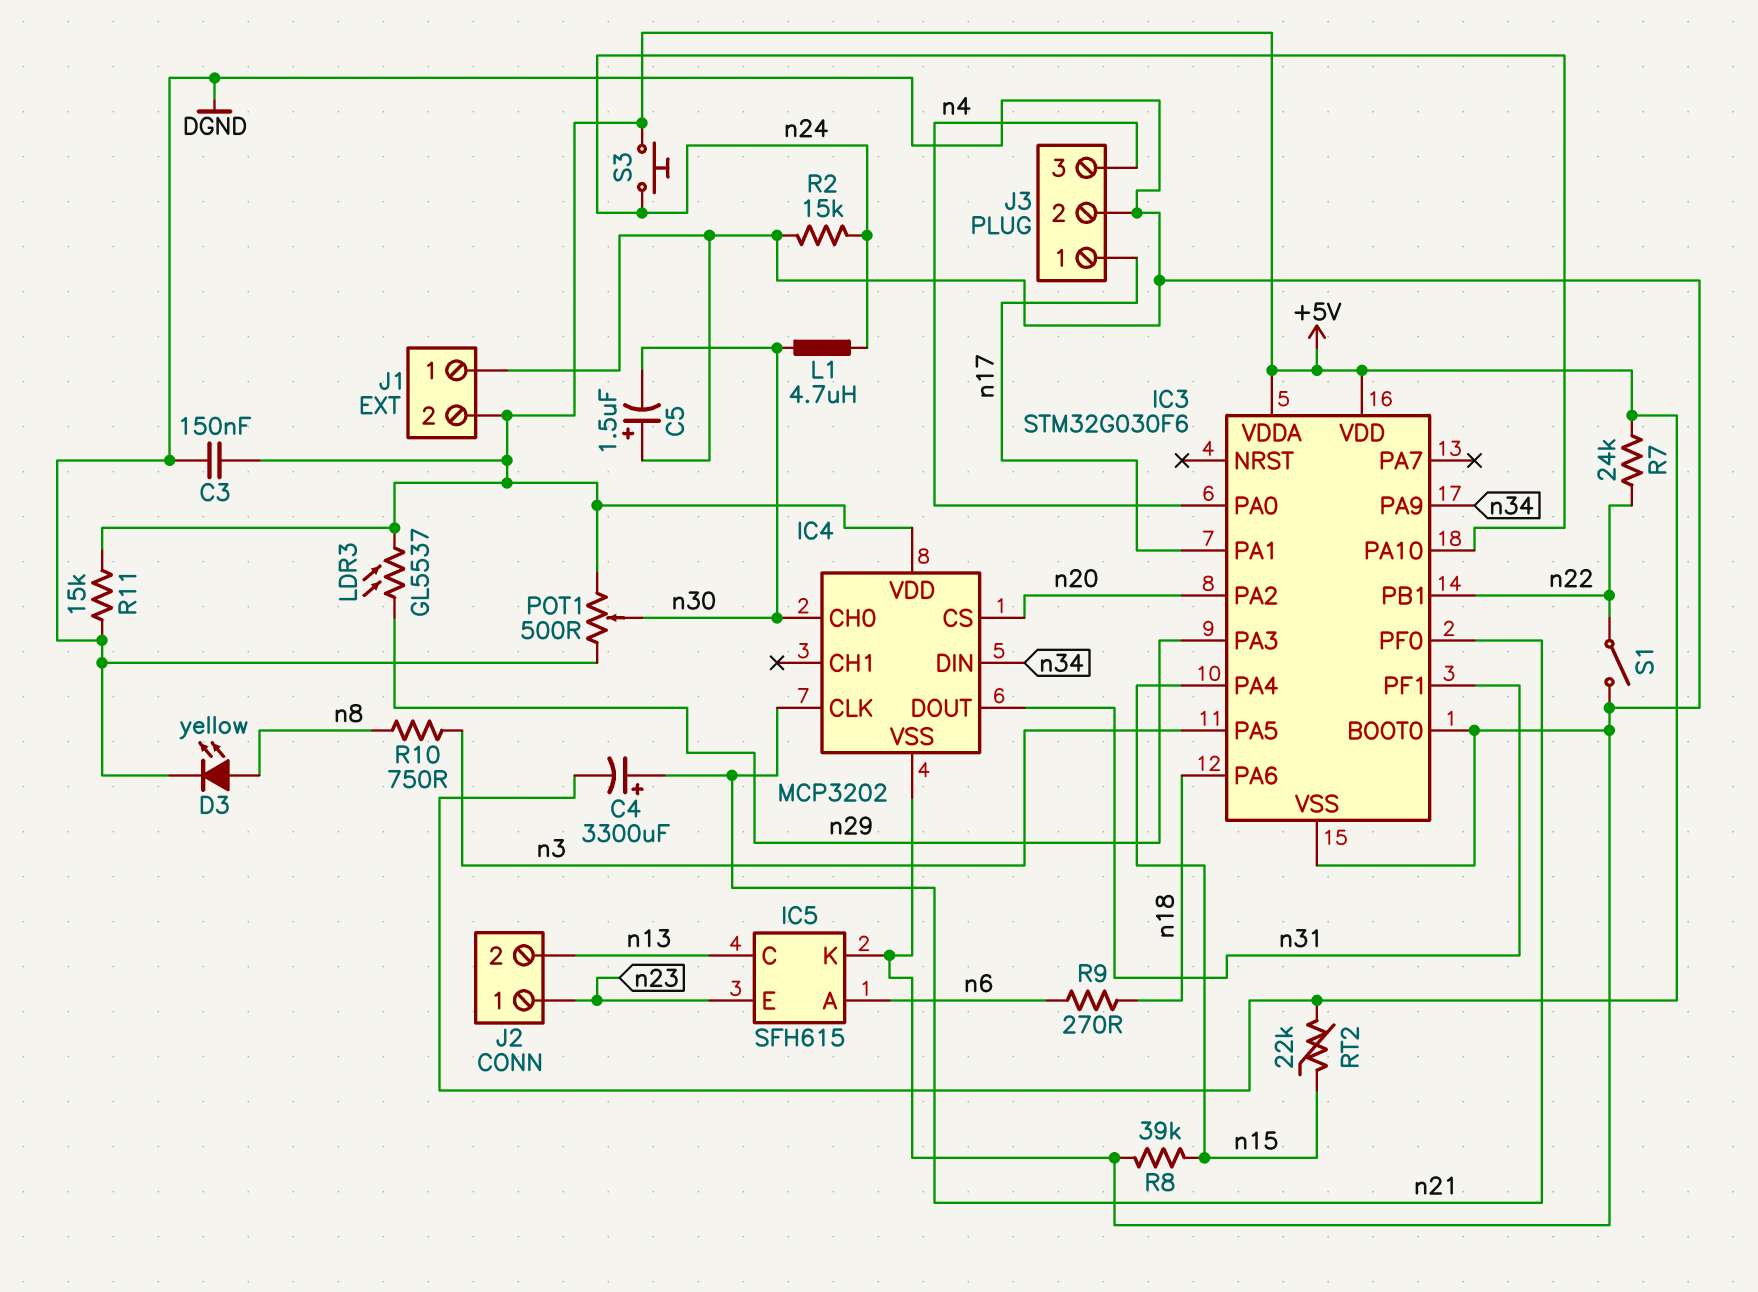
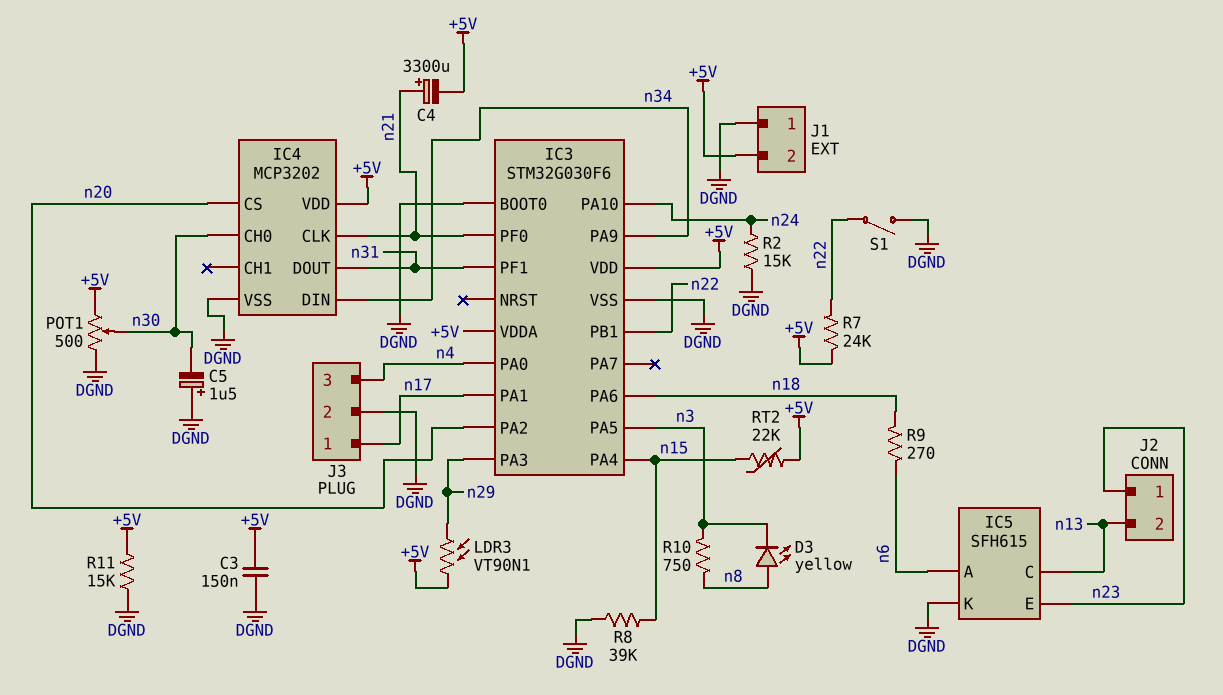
D3: LED yellow (A n8, K DGND) -> LED yellow (A n8, K n3)
L1: 4.7uH (n24, n30) -> none
LDR3: GL5537 (+5V, n29) -> VT90N1 (+5V, n29)
S3: button (+5V, n24) -> none

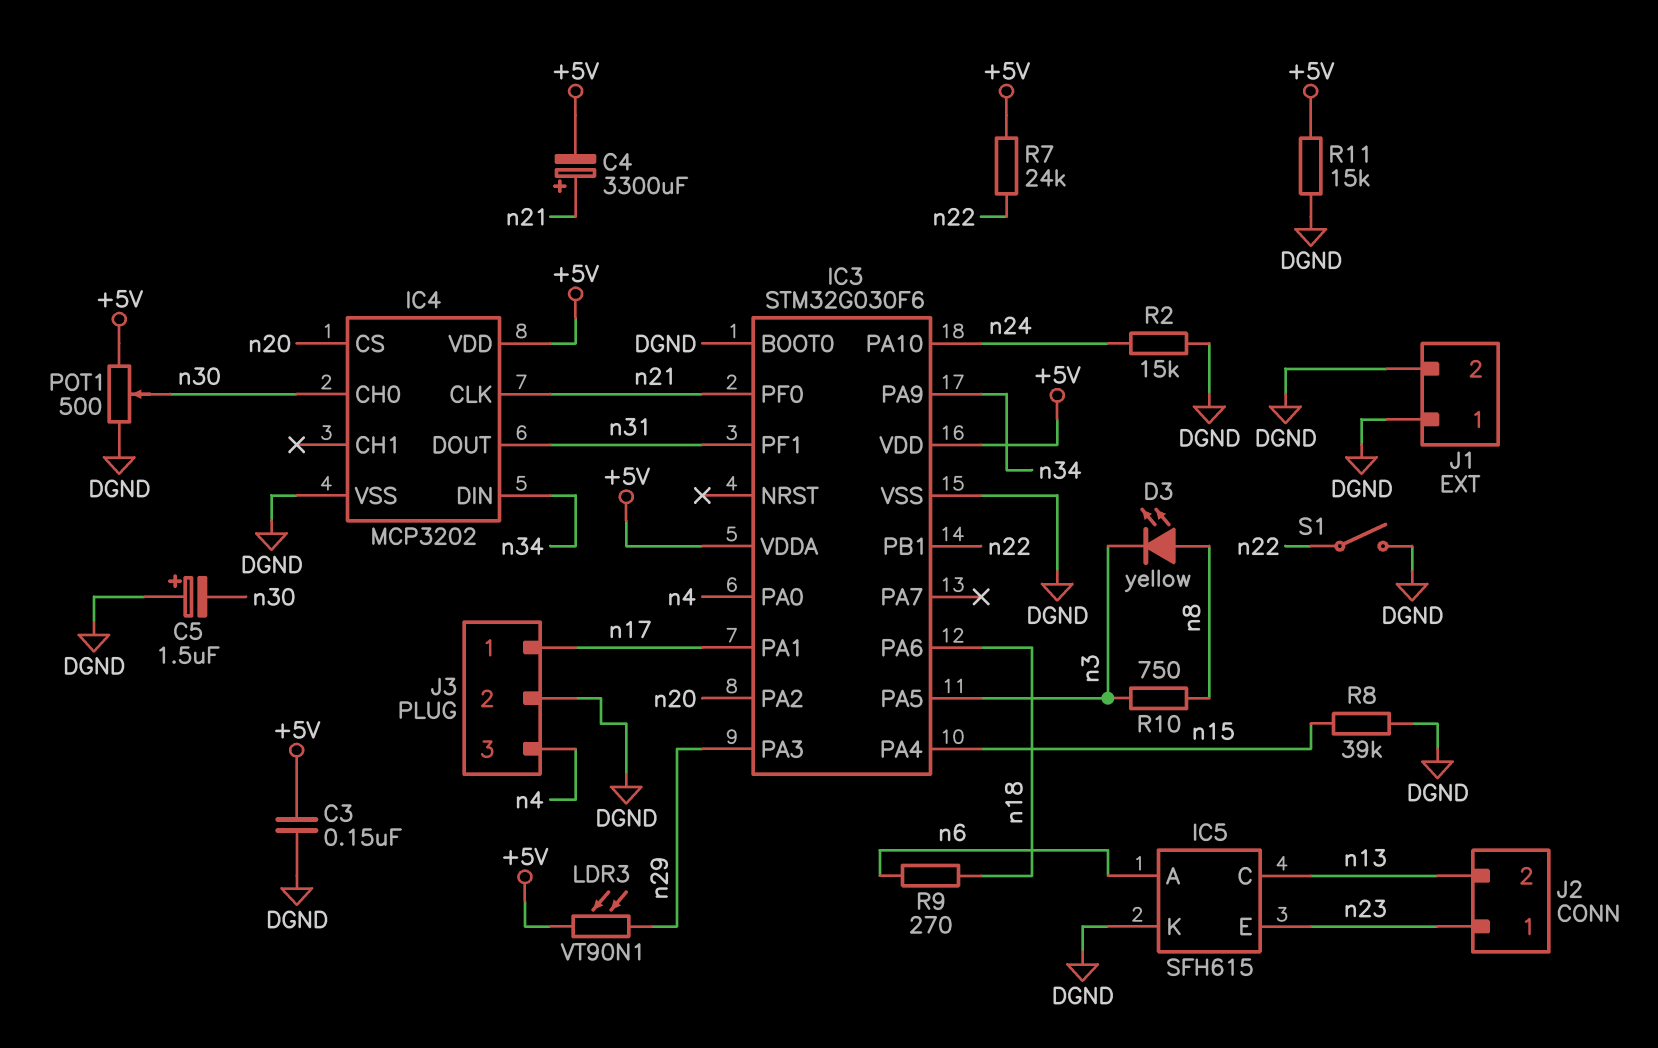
J1 pin 2: +5V -> DGND
RT2: 22k (+5V, n15) -> none

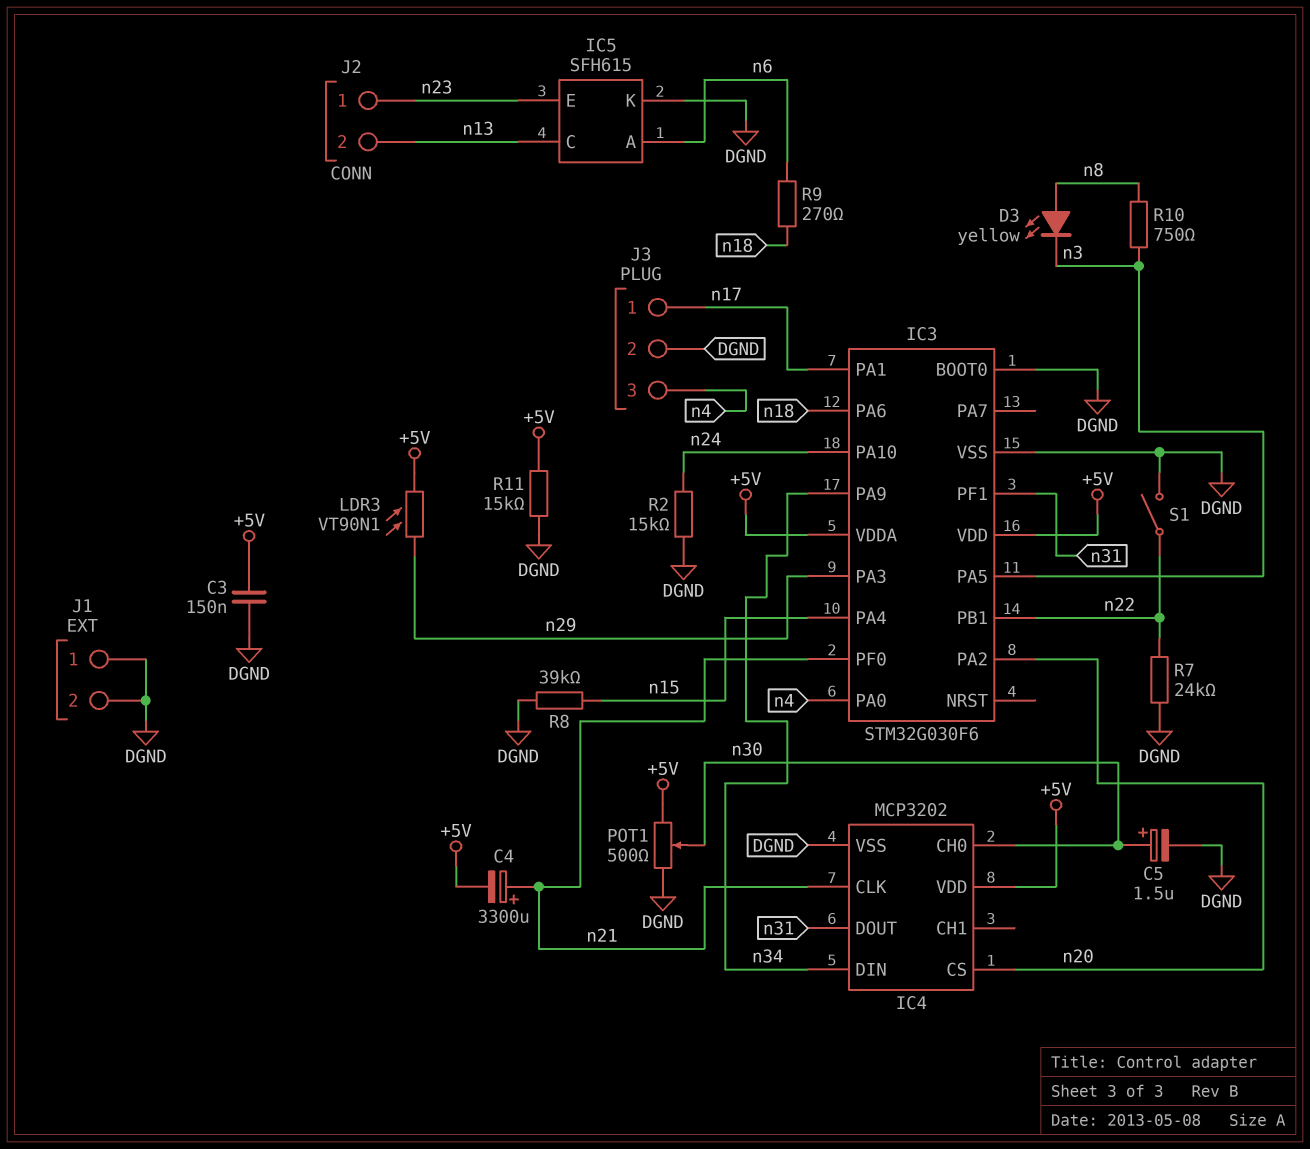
C5: 1.5uF (plus DGND, minus n30) -> 1.5uF (plus n30, minus DGND)
R7: 24k (+5V, n22) -> 24k (DGND, n22)

